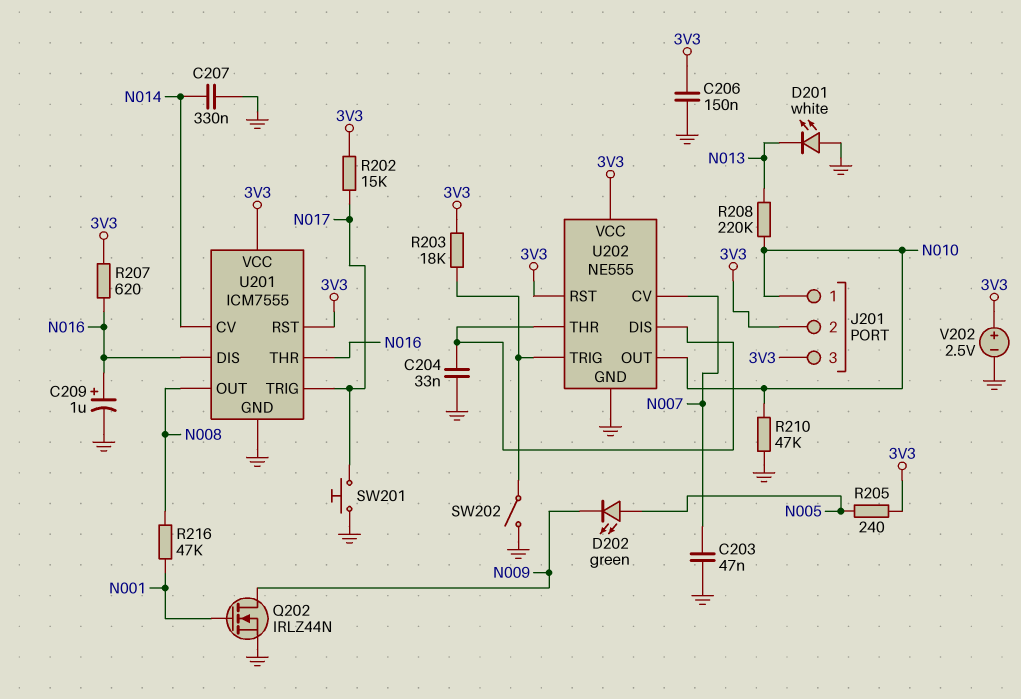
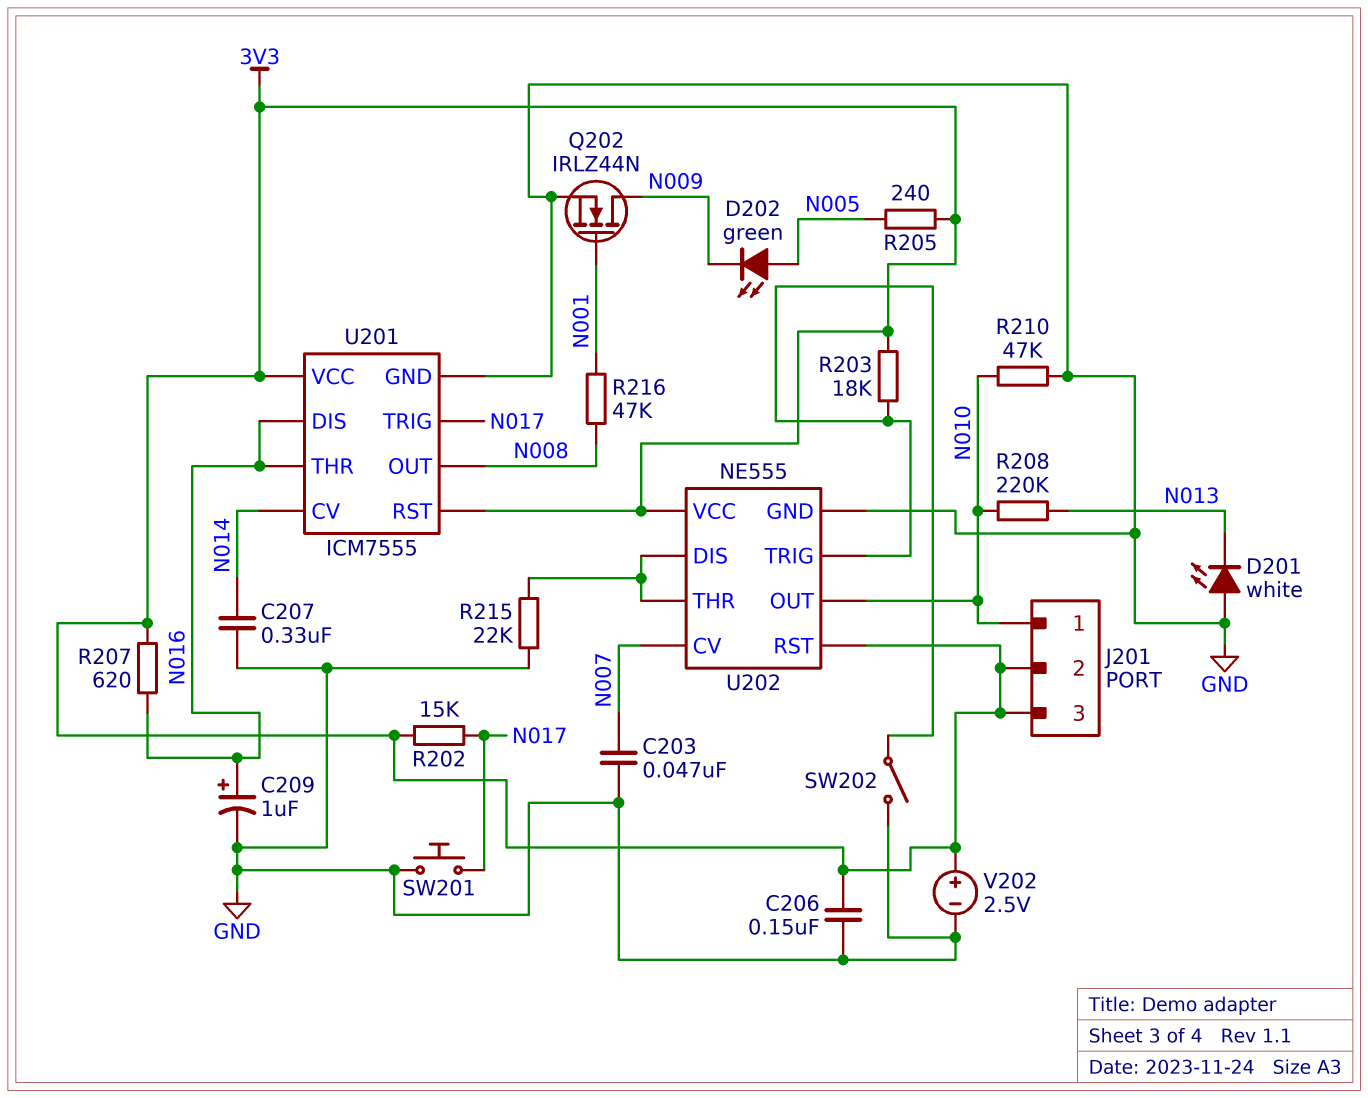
C204: 33nF (GND, U202/DIS) -> none
R215: none -> 22k (GND, U202/DIS)

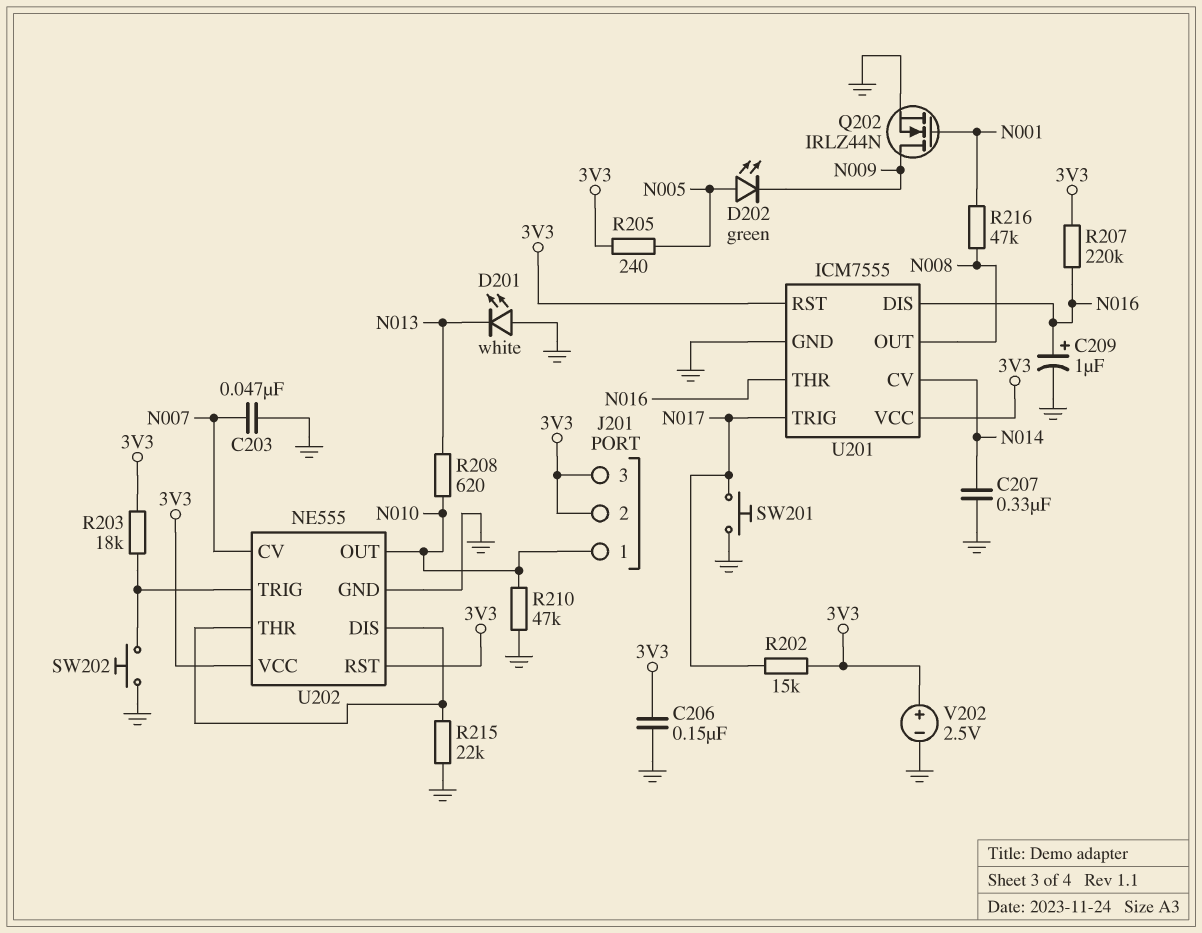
R207: 620 (3V3, N016) -> 220k (3V3, N016)
R208: 220k (N010, N013) -> 620 (N010, N013)
SW202: switch (GND, U202/TRIG) -> button (GND, U202/TRIG)

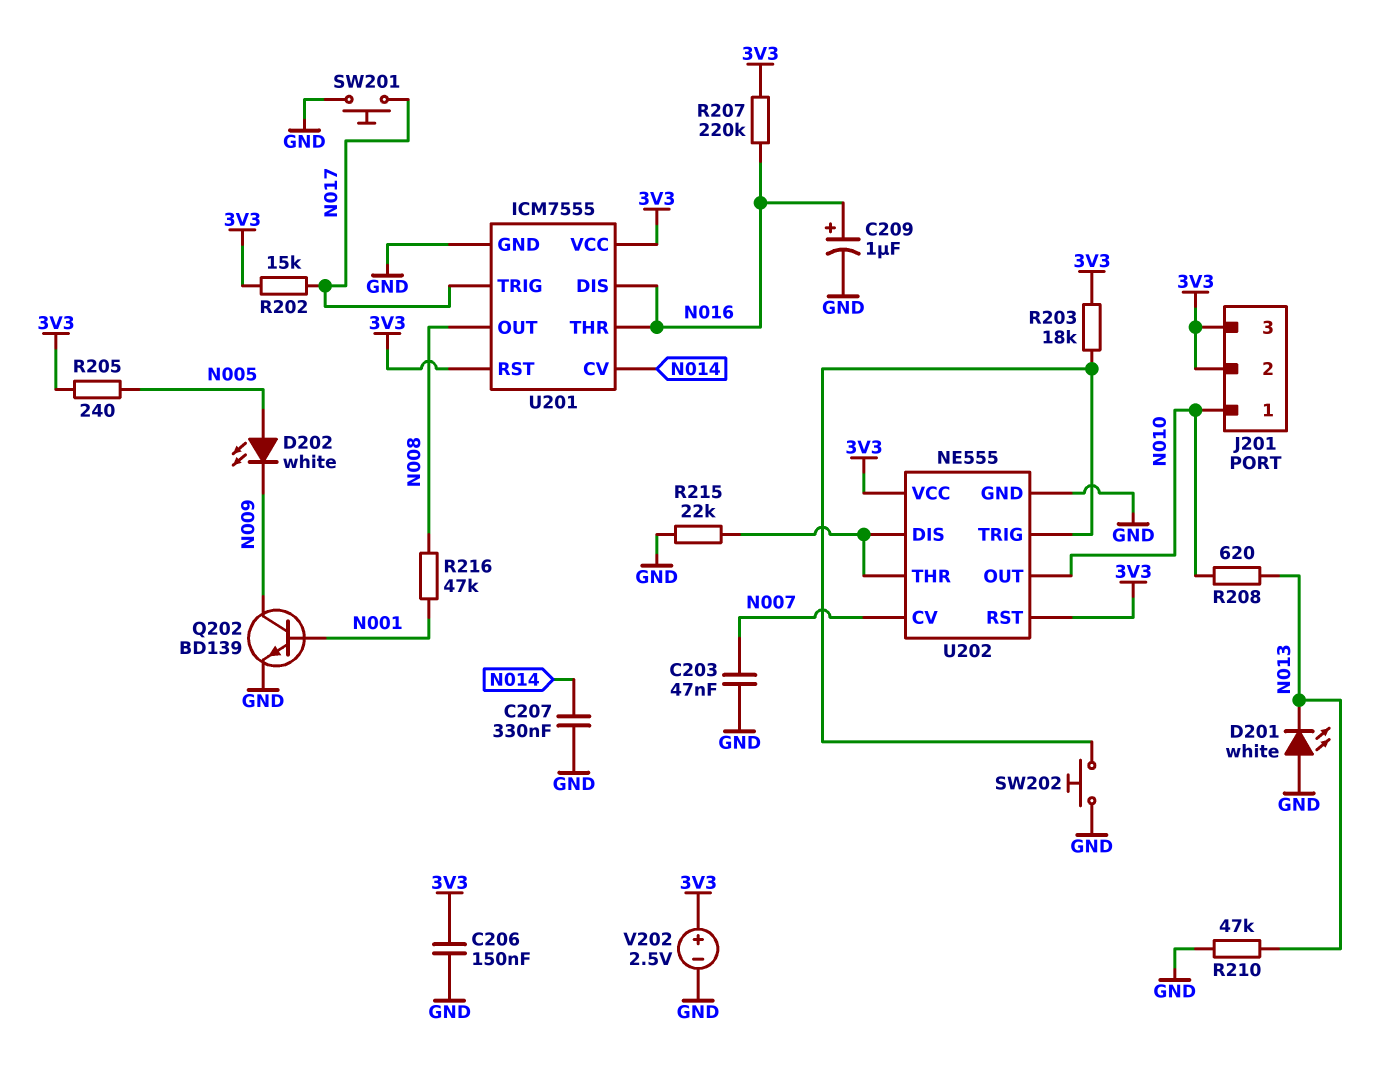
D202: LED green (A N005, K N009) -> LED white (A N005, K N009)
Q202: NMOS IRLZ44N (G N001, D N009, S GND) -> NPN BD139 (B N001, C N009, E GND)
R210: 47k (GND, N010) -> 47k (GND, N013)

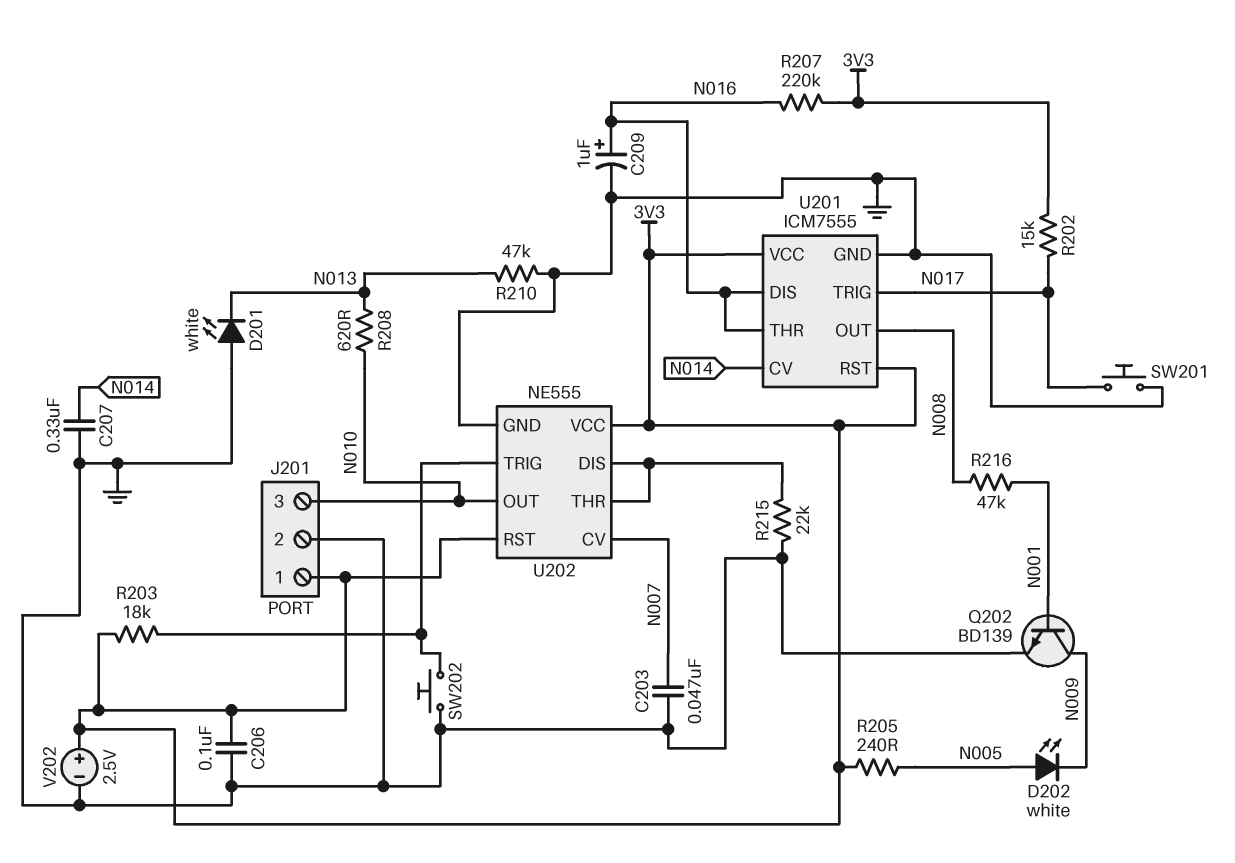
C206: 150nF (3V3, GND) -> 100nF (3V3, GND)
J201 pin 1: N010 -> 3V3
J201 pin 2: 3V3 -> GND
J201 pin 3: 3V3 -> N010

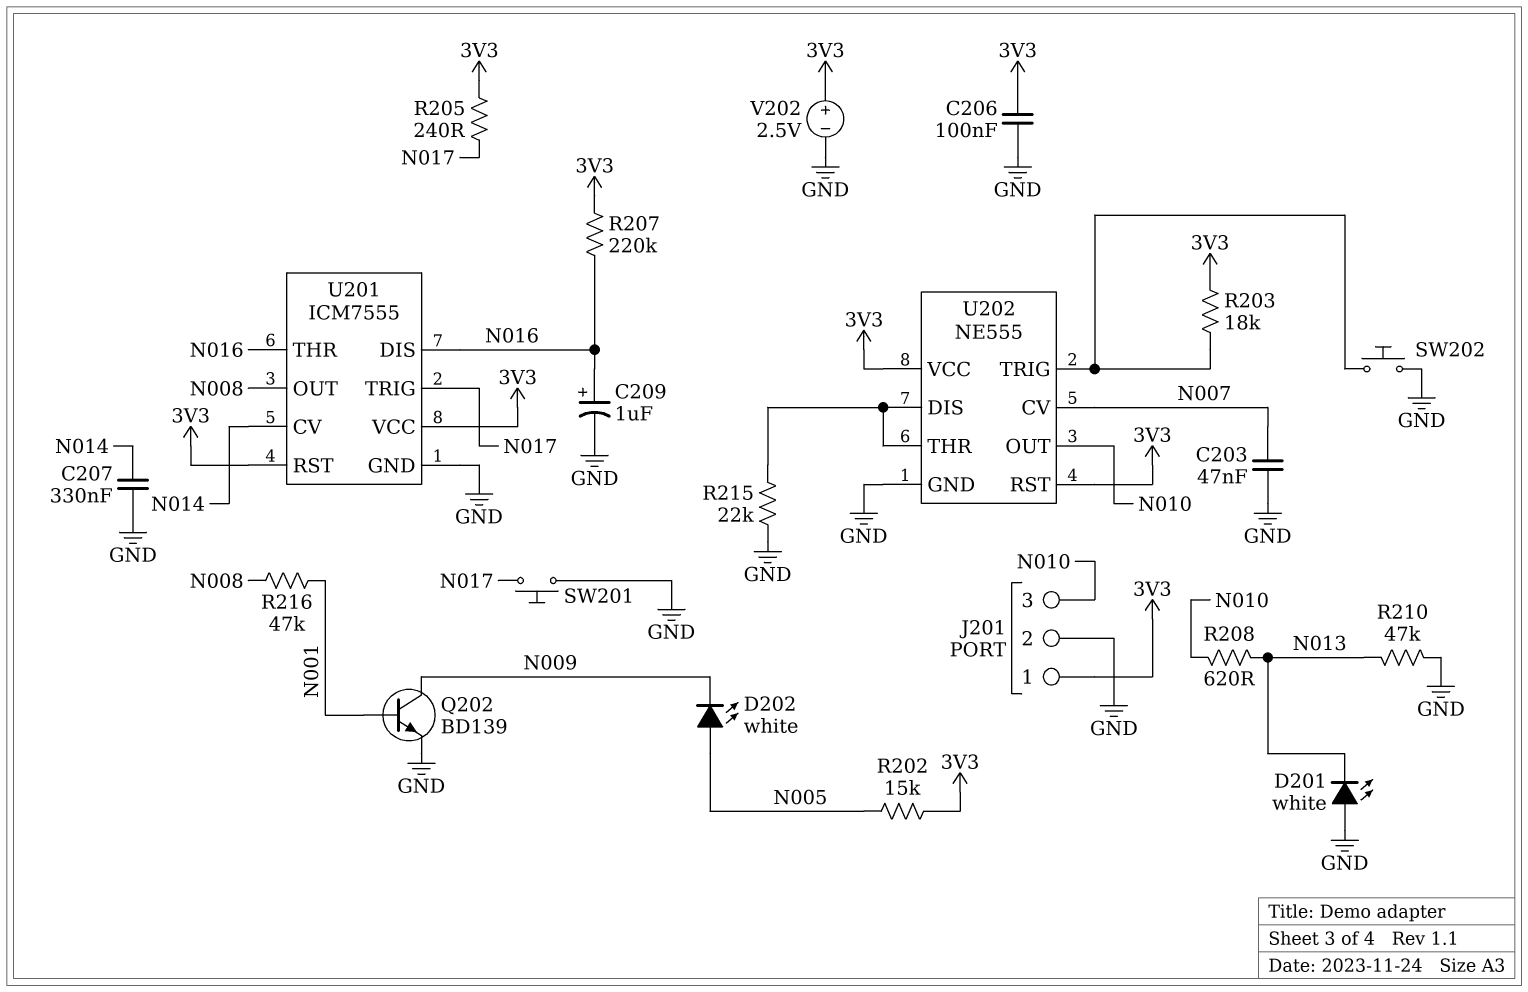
R202: 15k (3V3, N017) -> 15k (3V3, N005)
R205: 240 (3V3, N005) -> 240 (3V3, N017)

